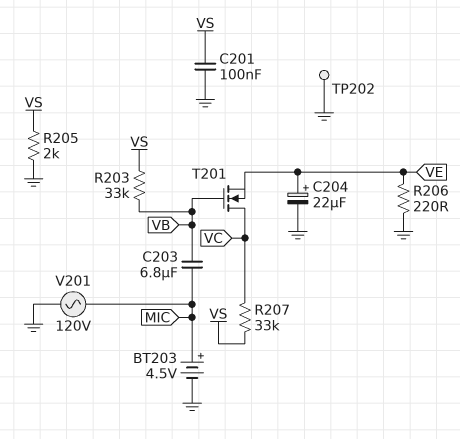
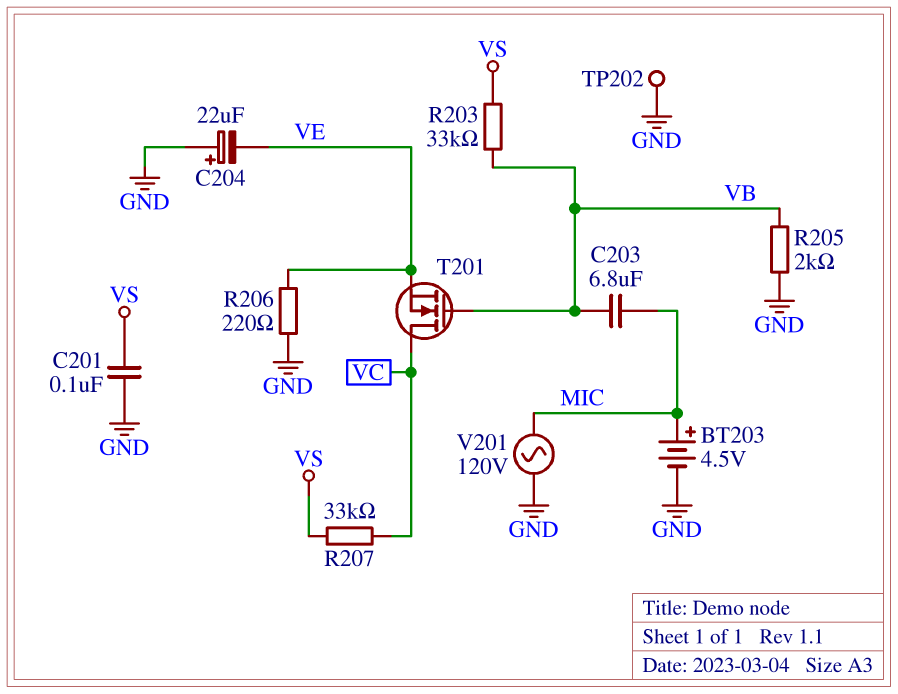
C204: 22uF (plus VE, minus GND) -> 22uF (plus GND, minus VE)
R205: 2k (GND, VS) -> 2k (GND, VB)

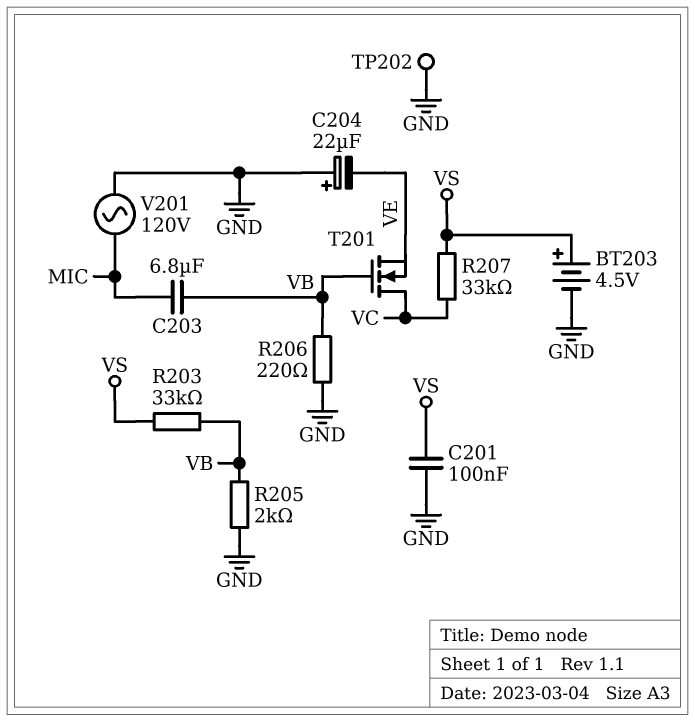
BT203: 4.5V (plus MIC, minus GND) -> 4.5V (plus VS, minus GND)
R206: 220 (GND, VE) -> 220 (GND, VB)

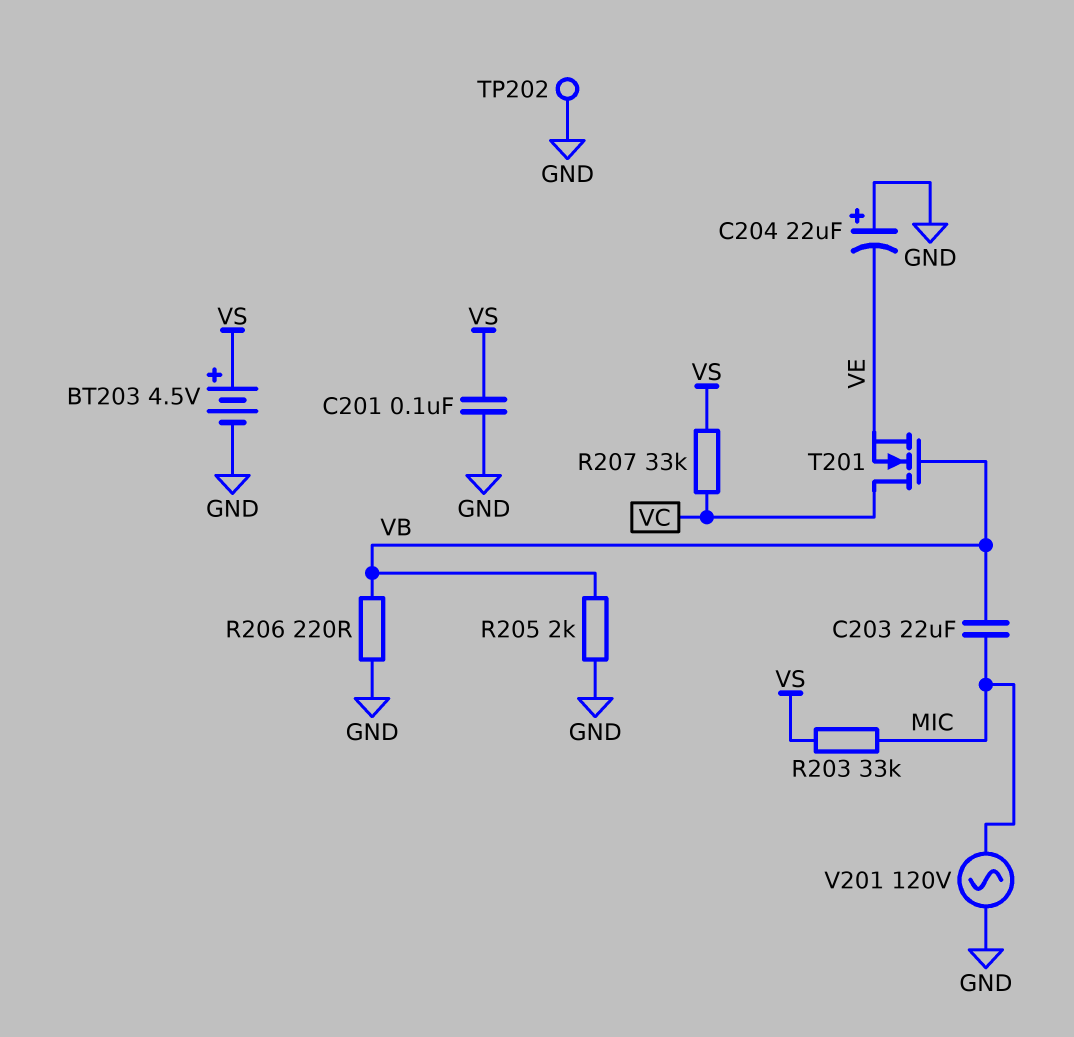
C203: 6.8uF (MIC, VB) -> 22uF (MIC, VB)
R203: 33k (VB, VS) -> 33k (MIC, VS)

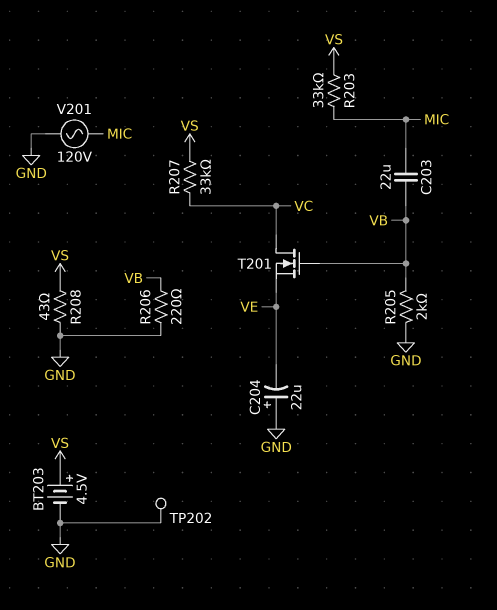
C201: 100nF (GND, VS) -> none
R208: none -> 43 (GND, VS)

